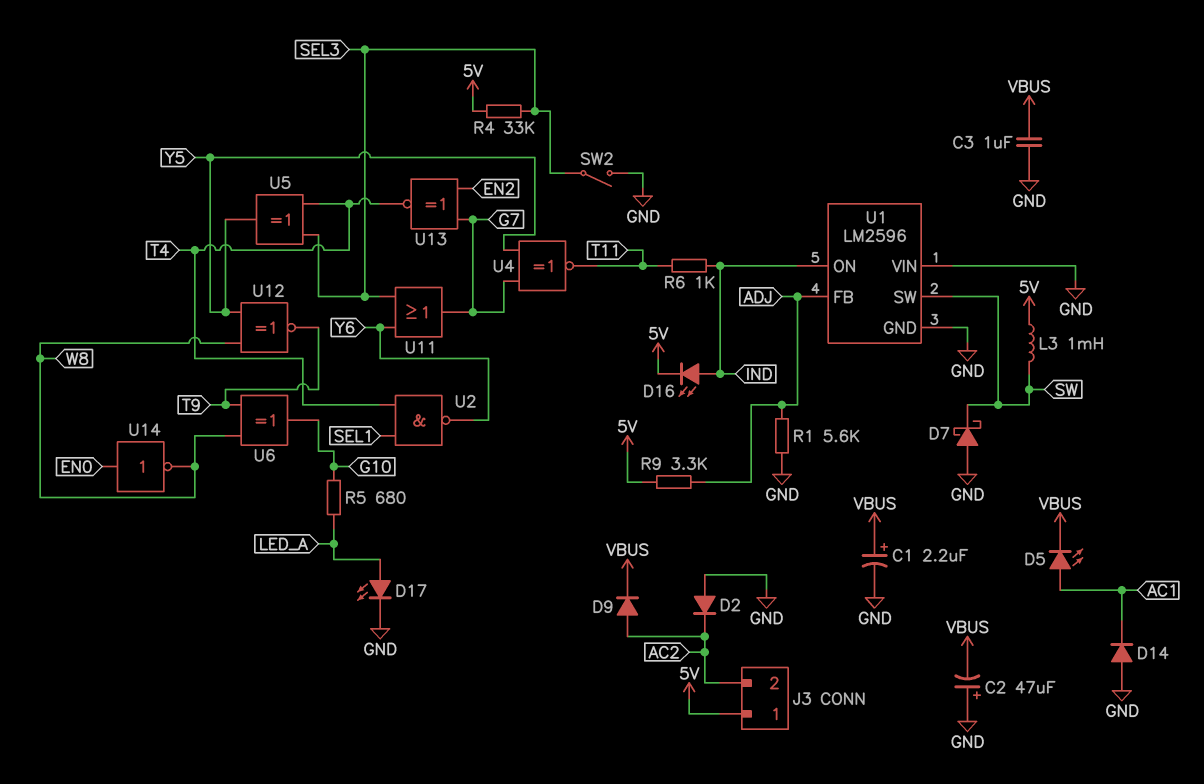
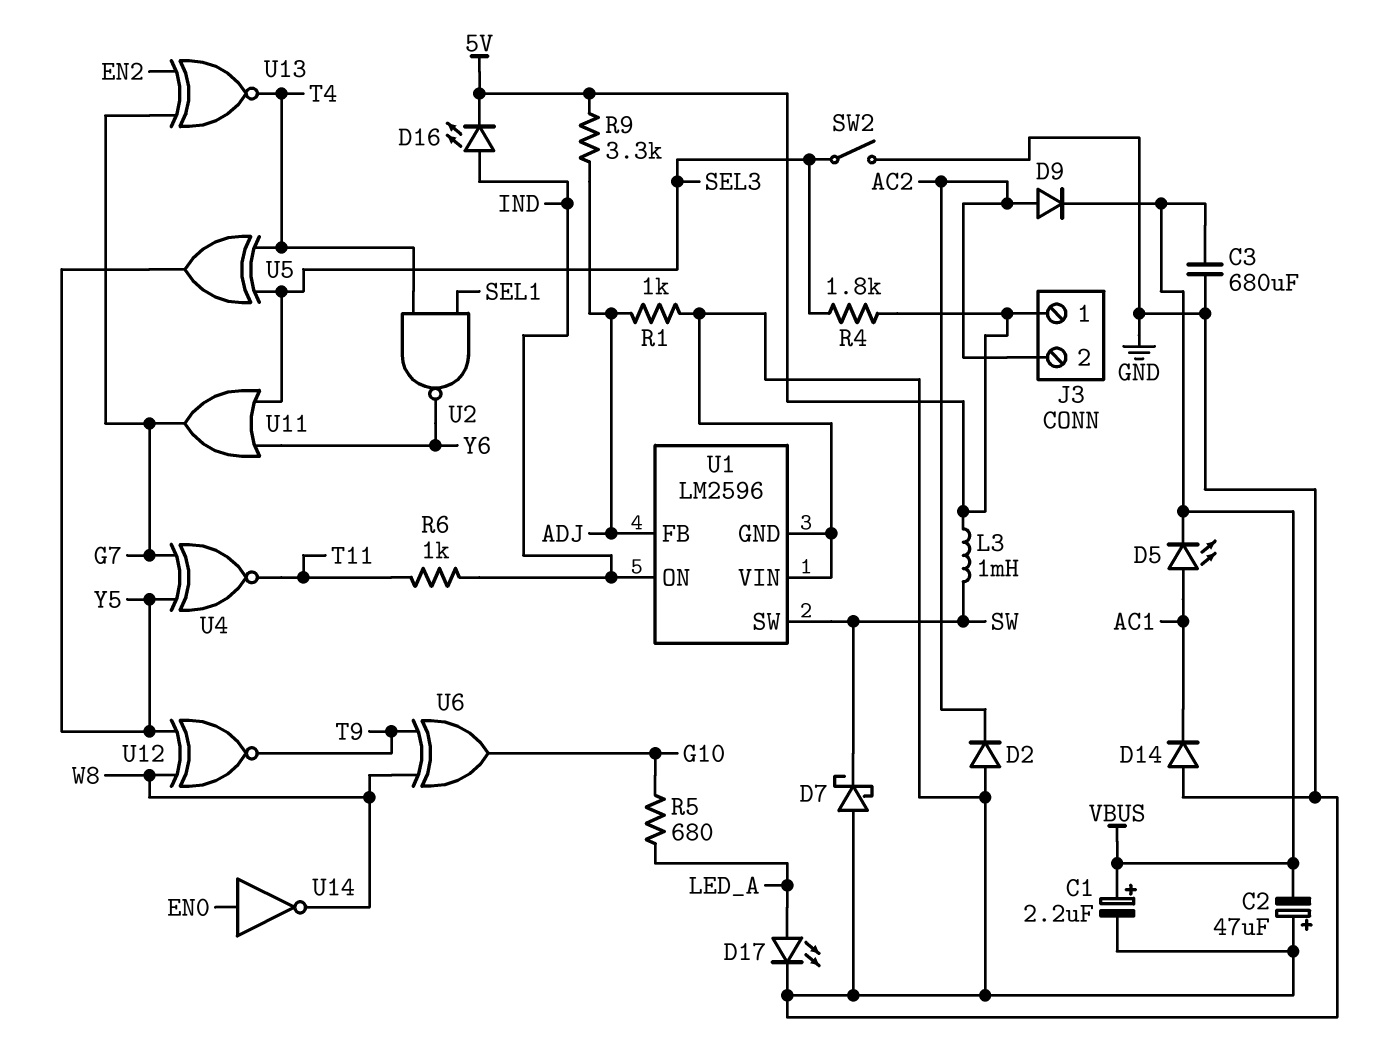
C3: 1uF (GND, VBUS) -> 680uF (GND, VBUS)
R1: 5.6k (ADJ, GND) -> 1k (ADJ, GND)
R4: 33k (5V, SEL3) -> 1.8k (5V, SEL3)

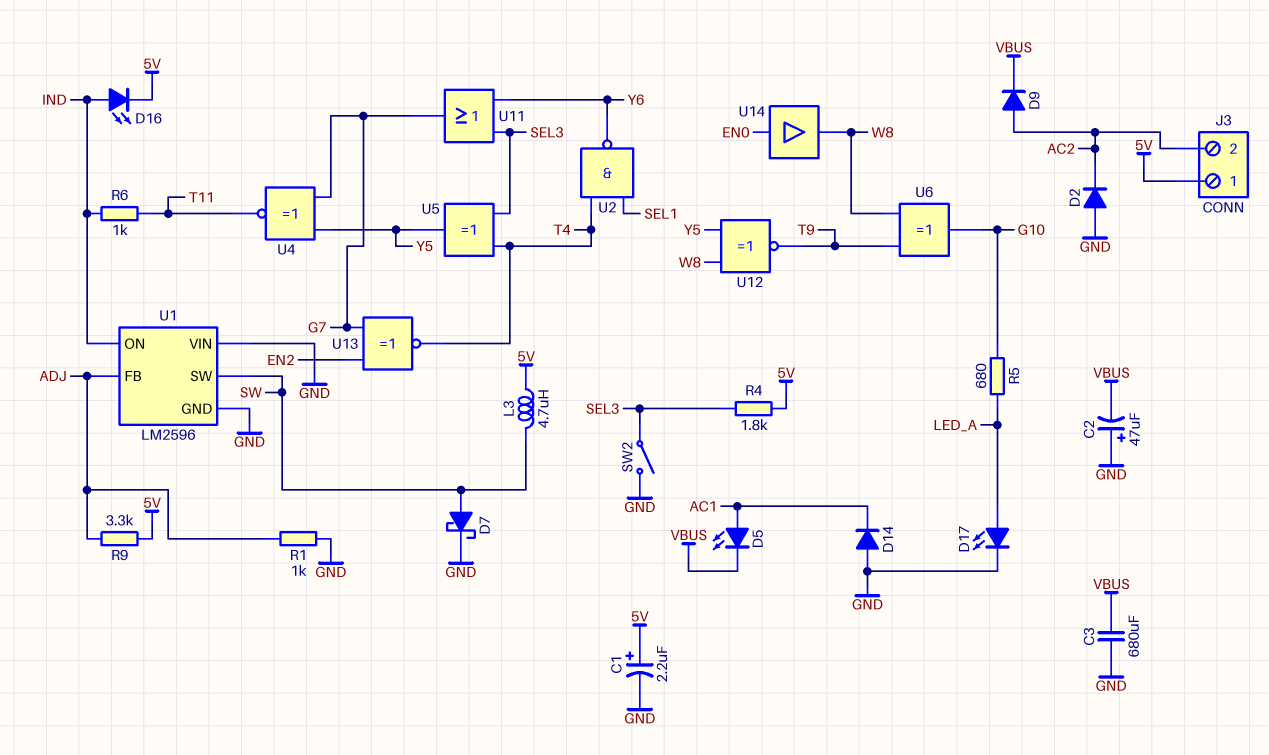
C1: 2.2uF (plus VBUS, minus GND) -> 2.2uF (plus 5V, minus GND)
D7: schottky (A GND, K SW) -> schottky (A SW, K GND)
L3: 1mH (5V, SW) -> 4.7uH (5V, SW)
U14: NOT (in EN0, out W8) -> buffer (in EN0, out W8)

